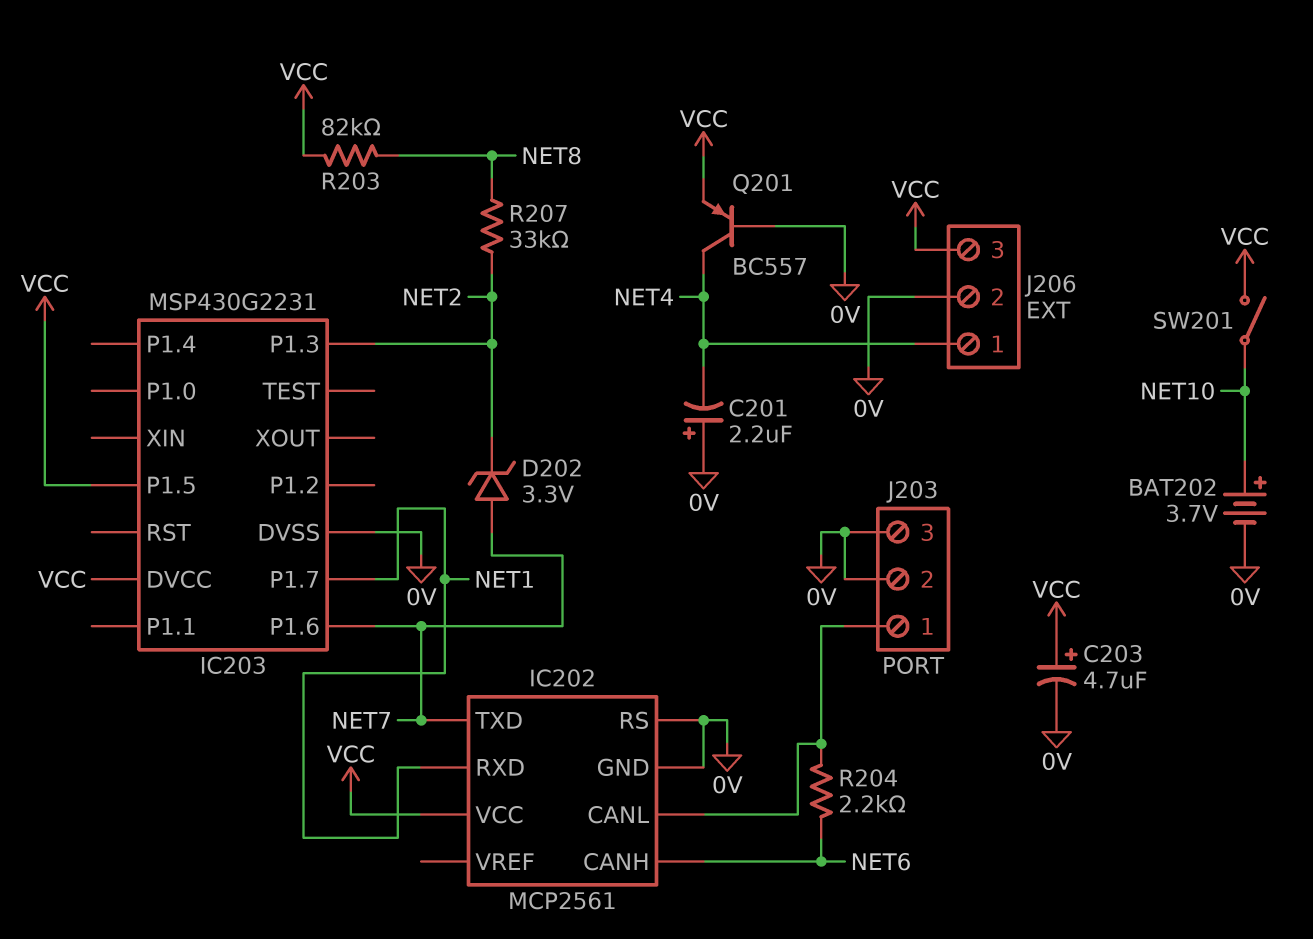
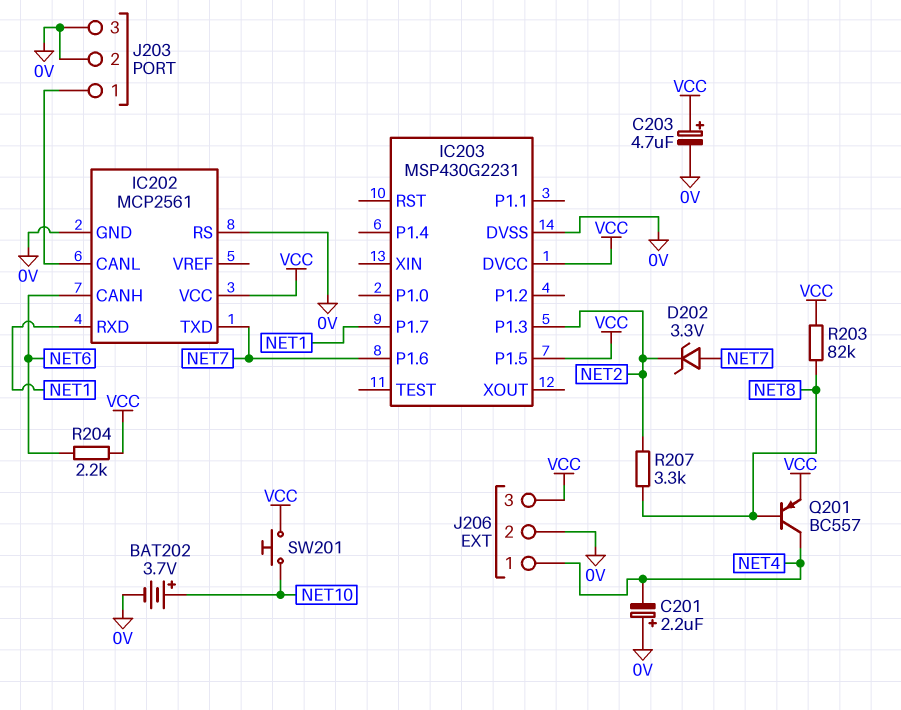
Q201: PNP BC557 (B 0V, C NET4, E VCC) -> PNP BC557 (B NET8, C NET4, E VCC)
R204: 2.2k (IC202/CANL, NET6) -> 2.2k (NET6, VCC)
R207: 33k (NET2, NET8) -> 3.3k (NET2, NET8)
SW201: switch (NET10, VCC) -> button (NET10, VCC)

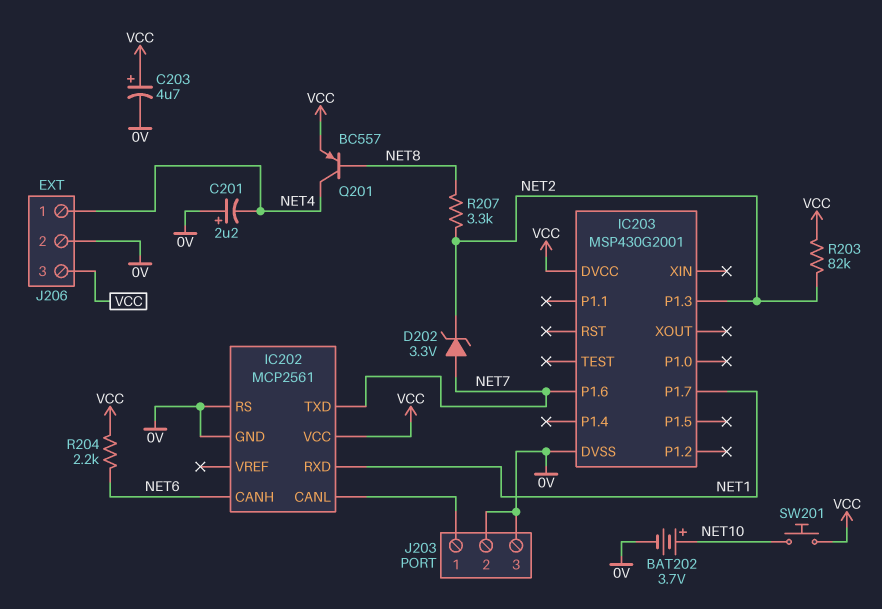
IC203: MSP430G2231 -> MSP430G2001
IC203 pin P1.5: VCC -> none
R203: 82k (NET8, VCC) -> 82k (NET2, VCC)

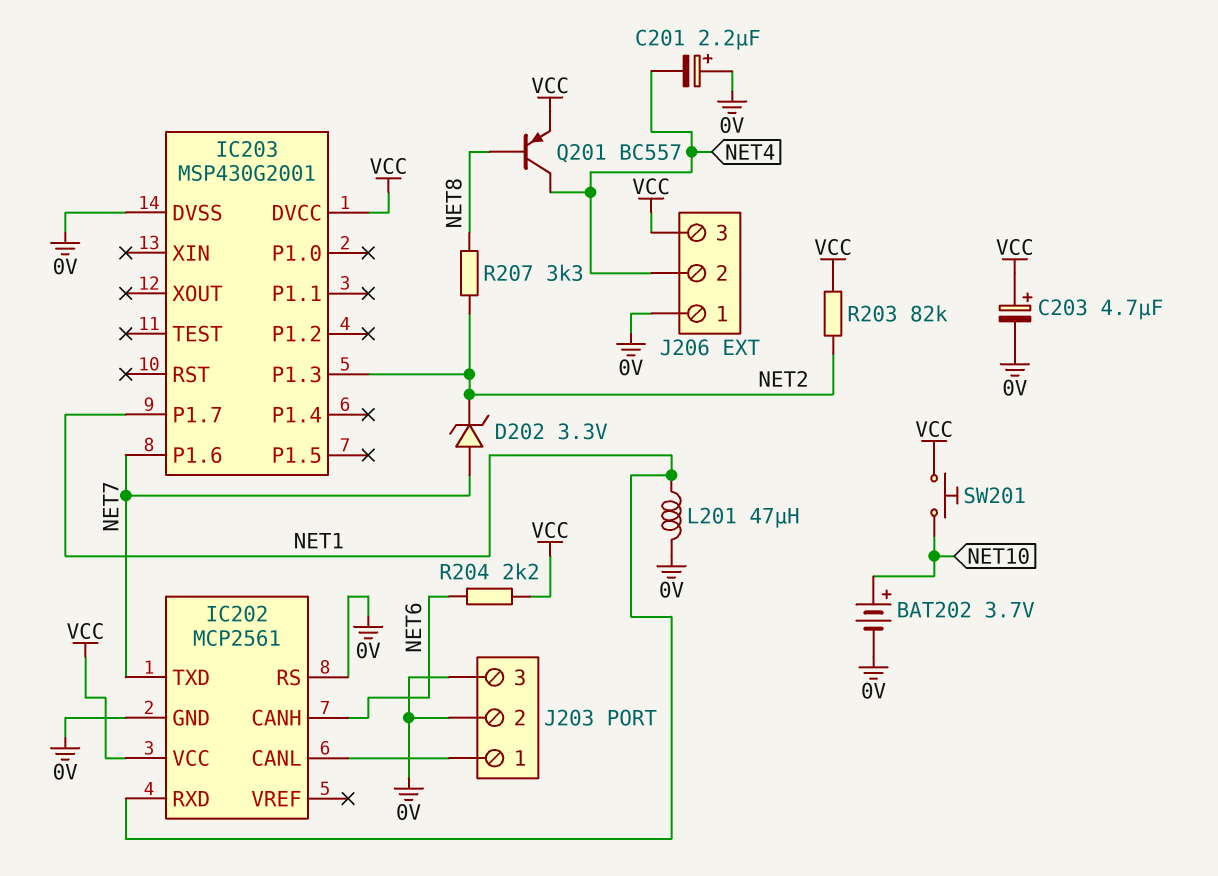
J206 pin 1: NET4 -> 0V
J206 pin 2: 0V -> NET4
L201: none -> 47uH (0V, NET1)

